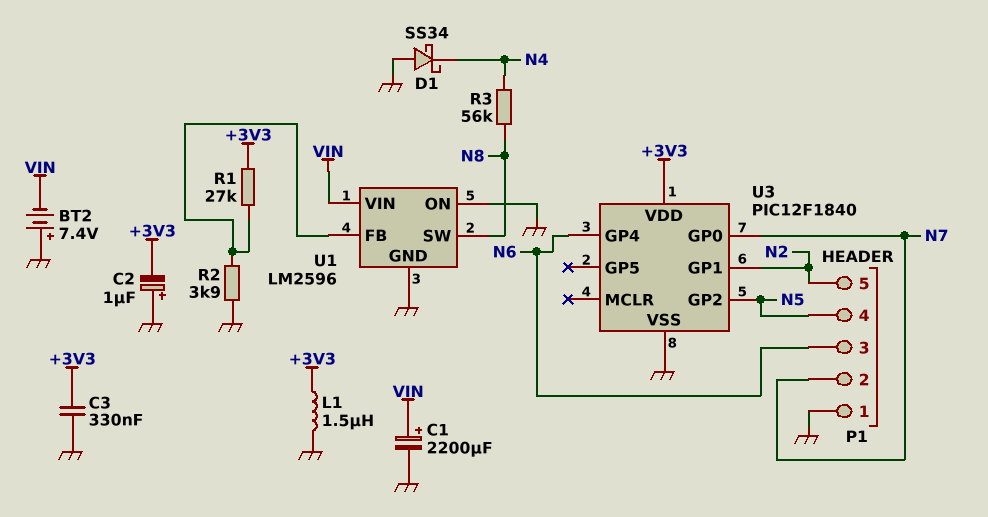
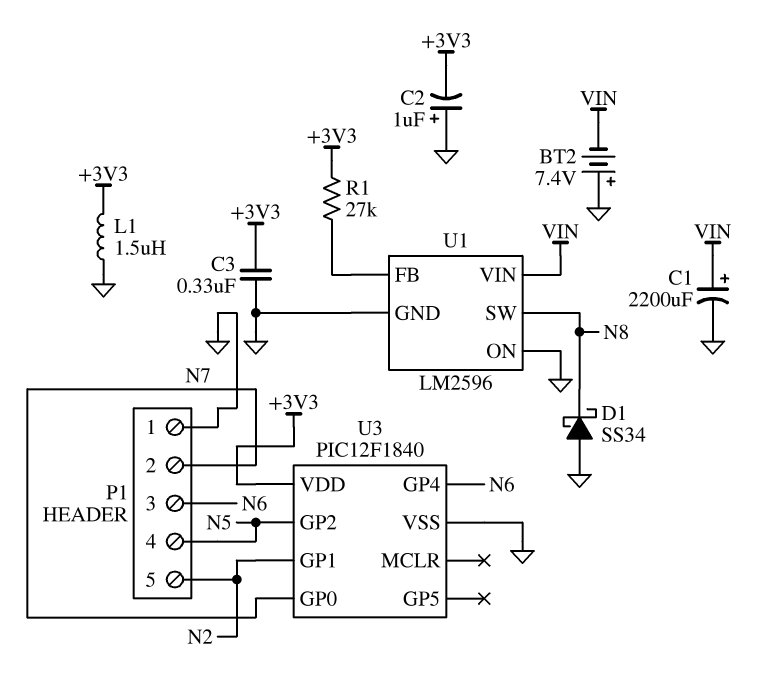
D1: schottky SS34 (A GND, K N4) -> schottky SS34 (A GND, K N8)
R2: 3.9k (GND, U1/FB) -> none
R3: 56k (N4, N8) -> none

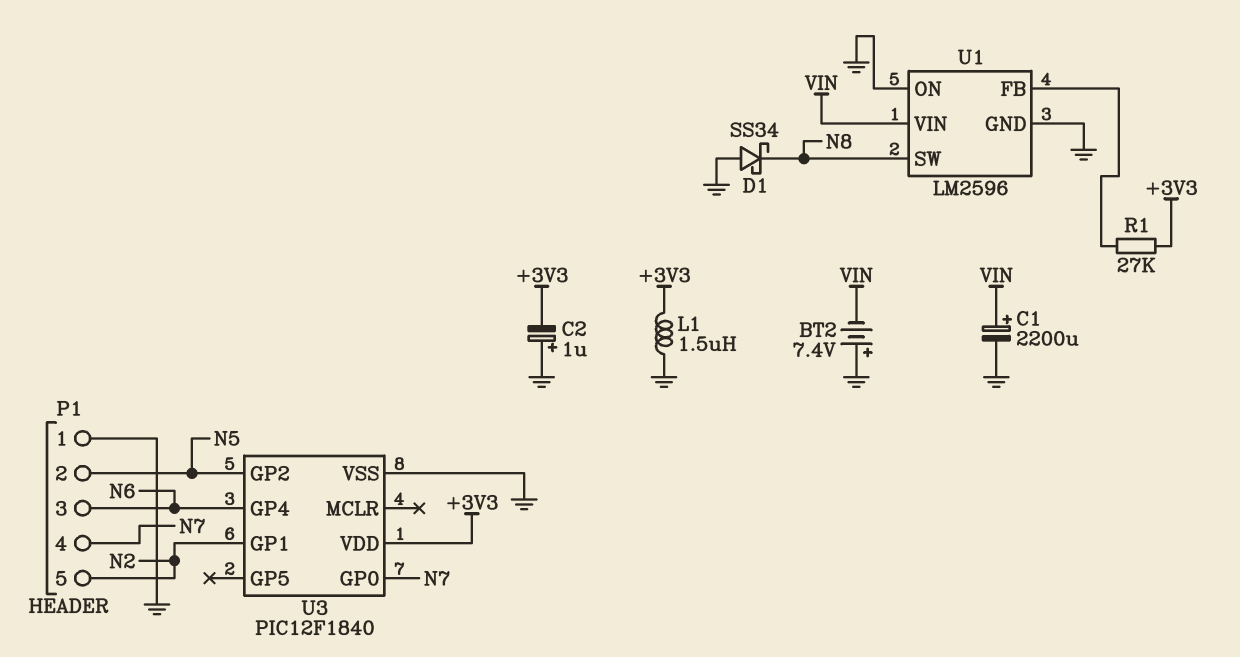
C3: 330nF (+3V3, GND) -> none
P1 pin 2: N7 -> N5
P1 pin 4: N5 -> N7

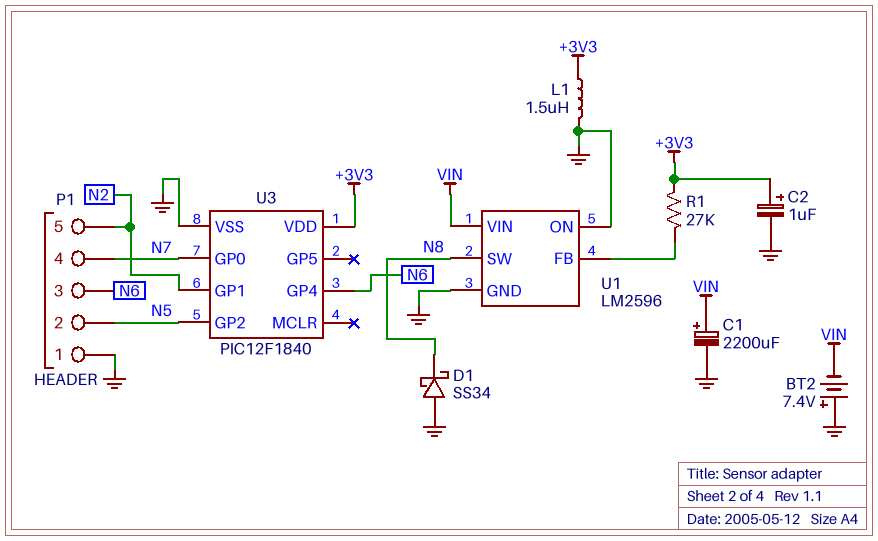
C2: 1uF (plus GND, minus +3V3) -> 1uF (plus +3V3, minus GND)

